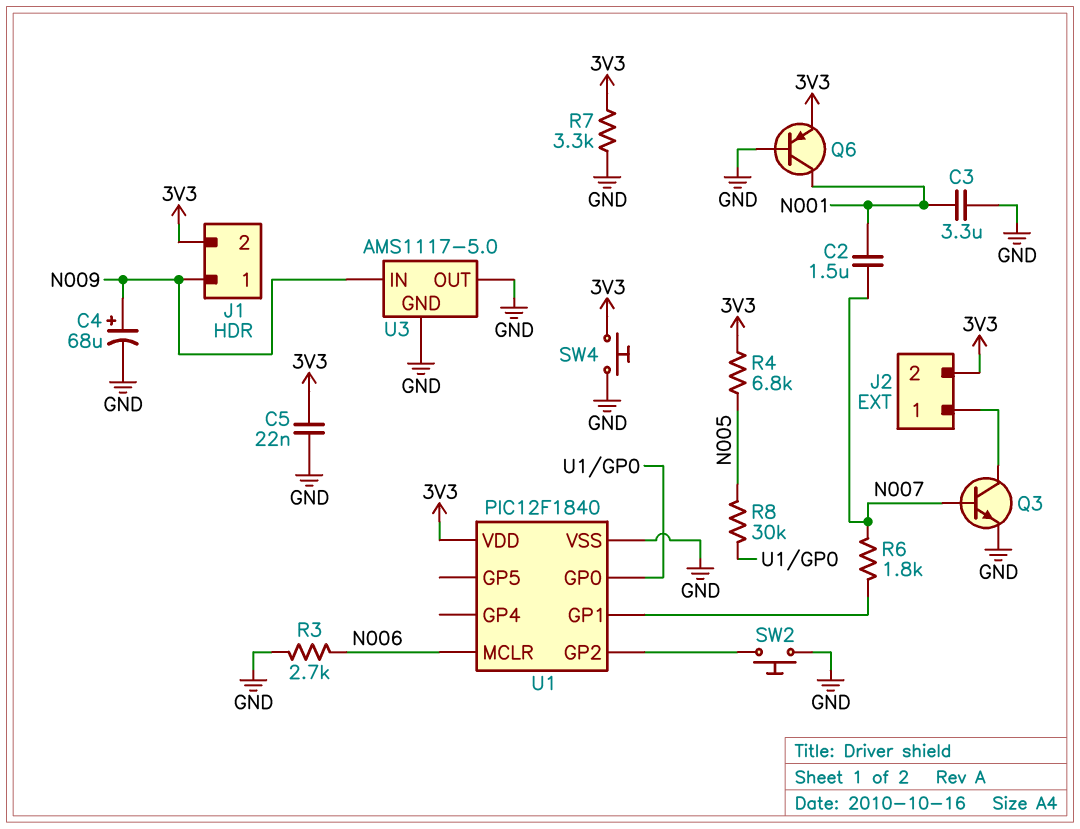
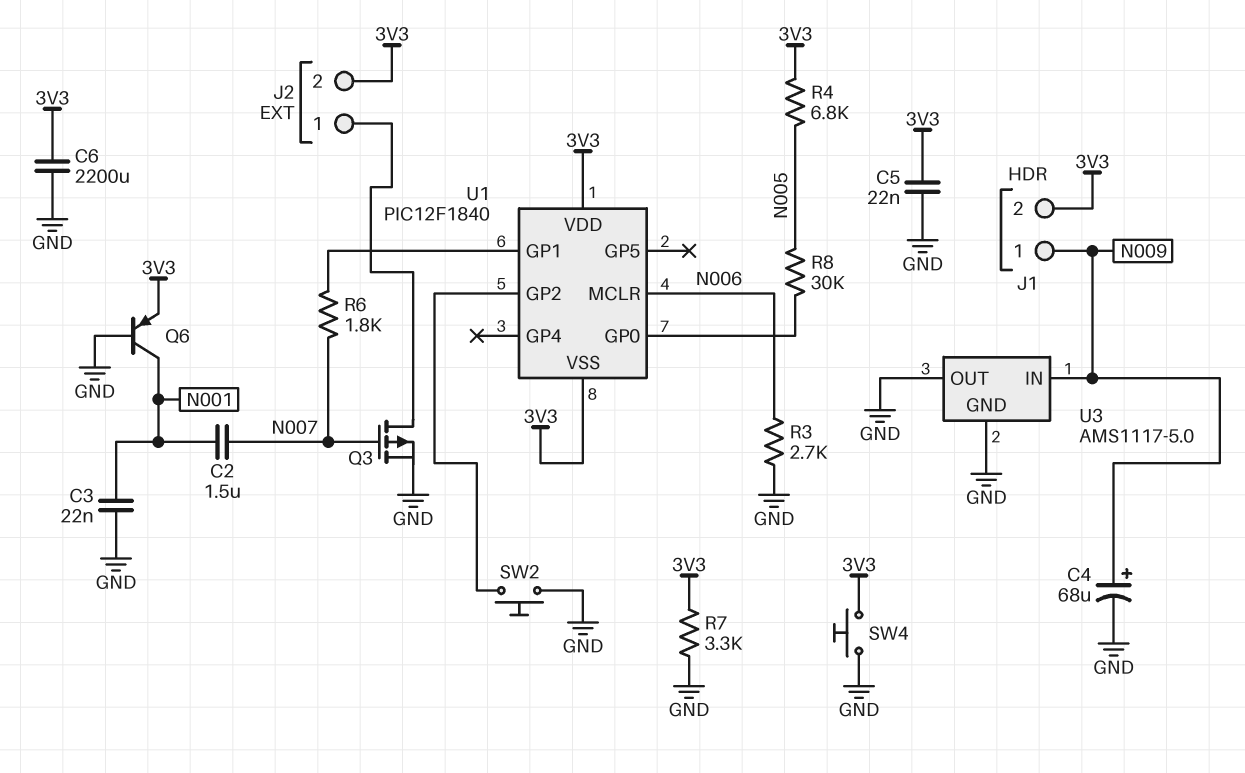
C3: 3.3uF (GND, N001) -> 22nF (GND, N001)
C6: none -> 2200uF (3V3, GND)
Q3: NPN (B N007, C J2/1, E GND) -> PMOS (G N007, D J2/1, S GND)
U1 pin VSS: GND -> 3V3

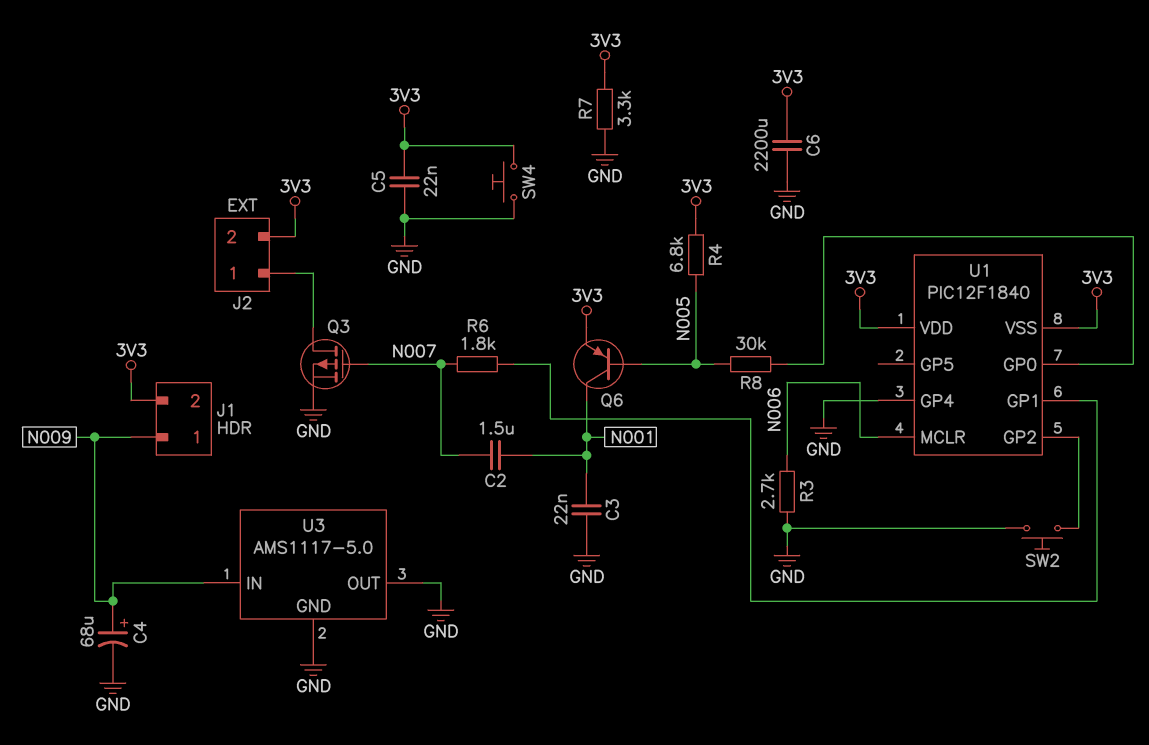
Q6: PNP (B GND, C N001, E 3V3) -> PNP (B N005, C N001, E 3V3)
U1 pin GP4: none -> GND

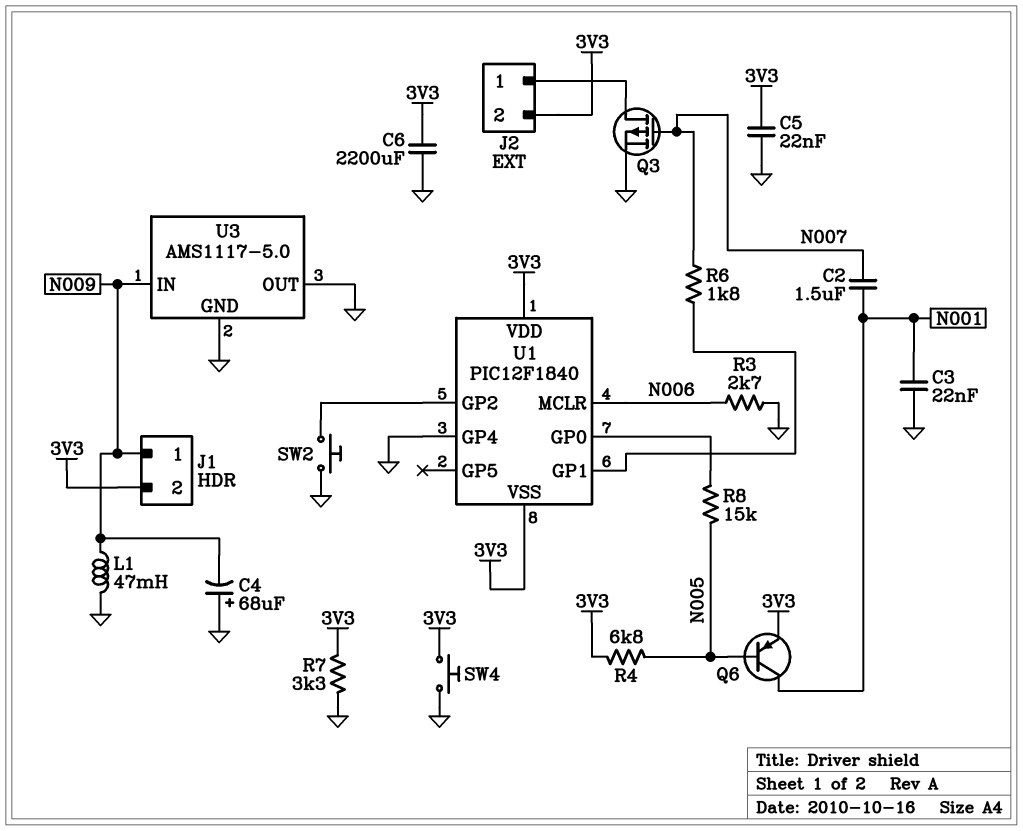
C4: 68uF (plus N009, minus GND) -> 68uF (plus GND, minus N009)
L1: none -> 47mH (GND, N009)
R8: 30k (N005, U1/GP0) -> 15k (N005, U1/GP0)

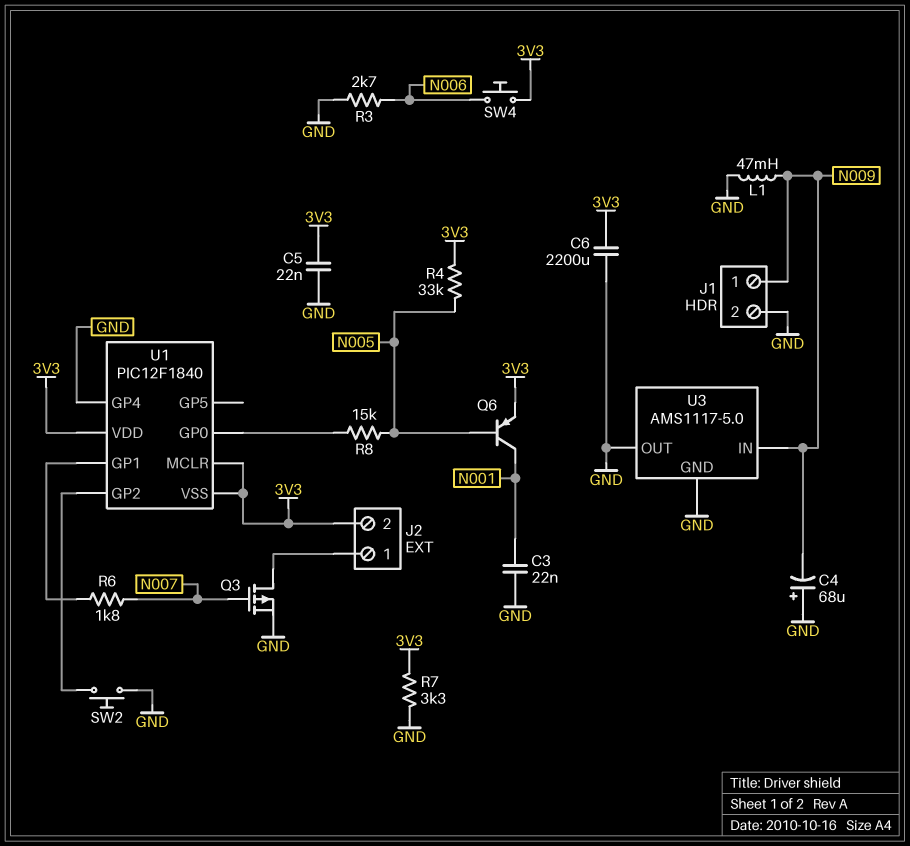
C2: 1.5uF (N001, N007) -> none
J1 pin 2: 3V3 -> GND
R4: 6.8k (3V3, N005) -> 33k (3V3, N005)
SW4: button (3V3, GND) -> button (3V3, N006)
U1 pin MCLR: N006 -> 3V3

